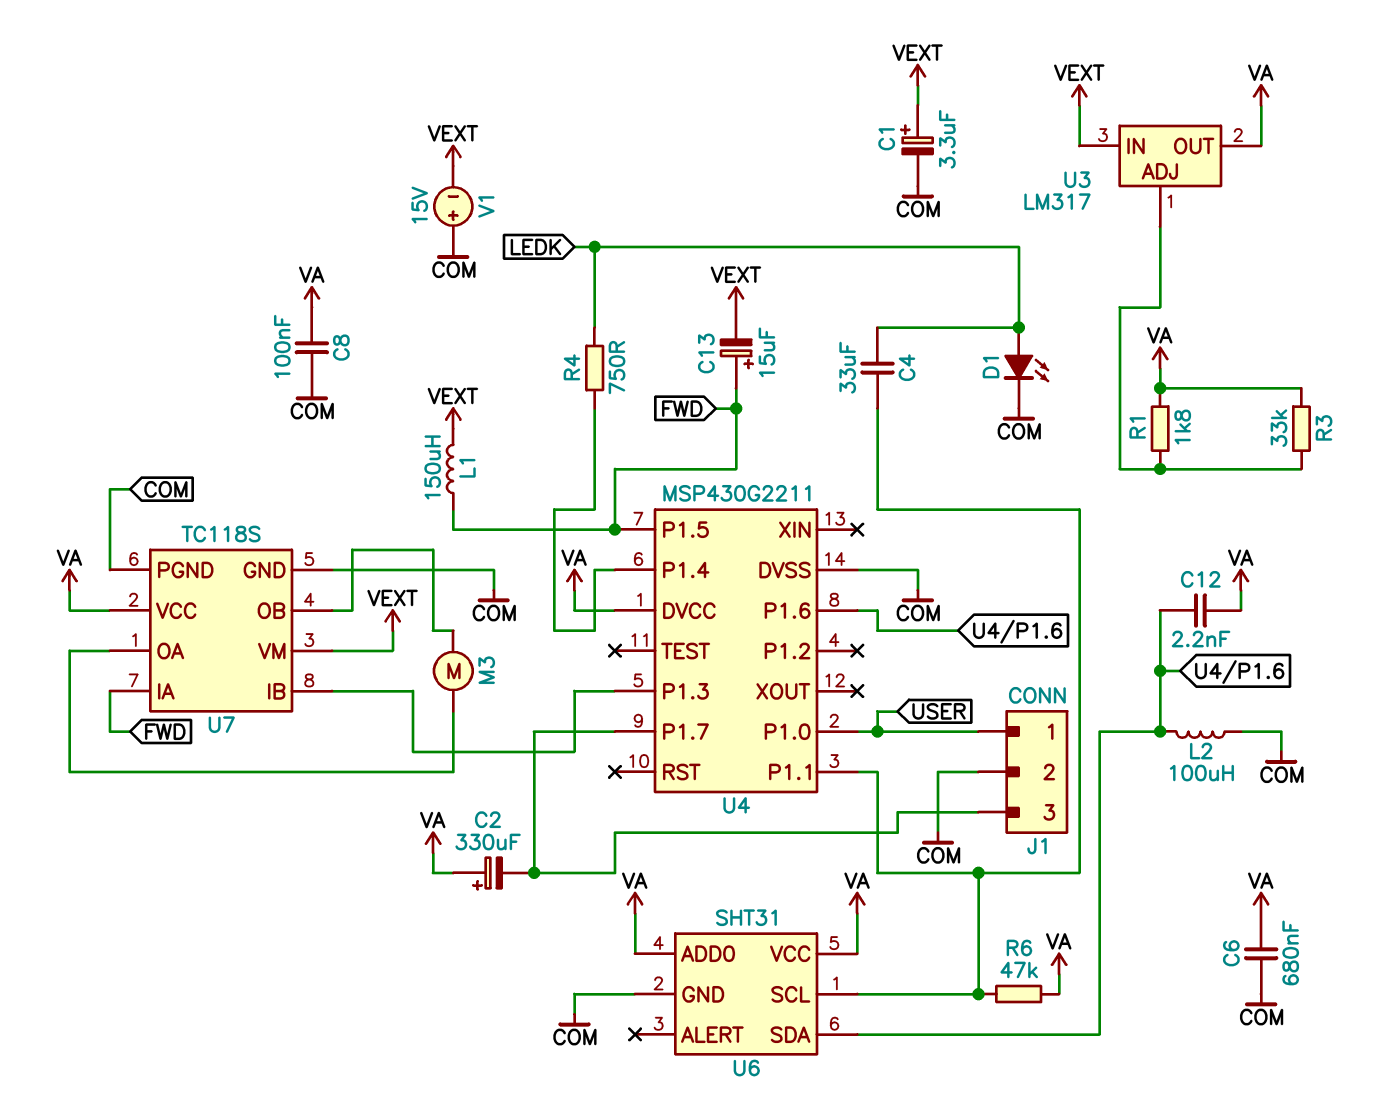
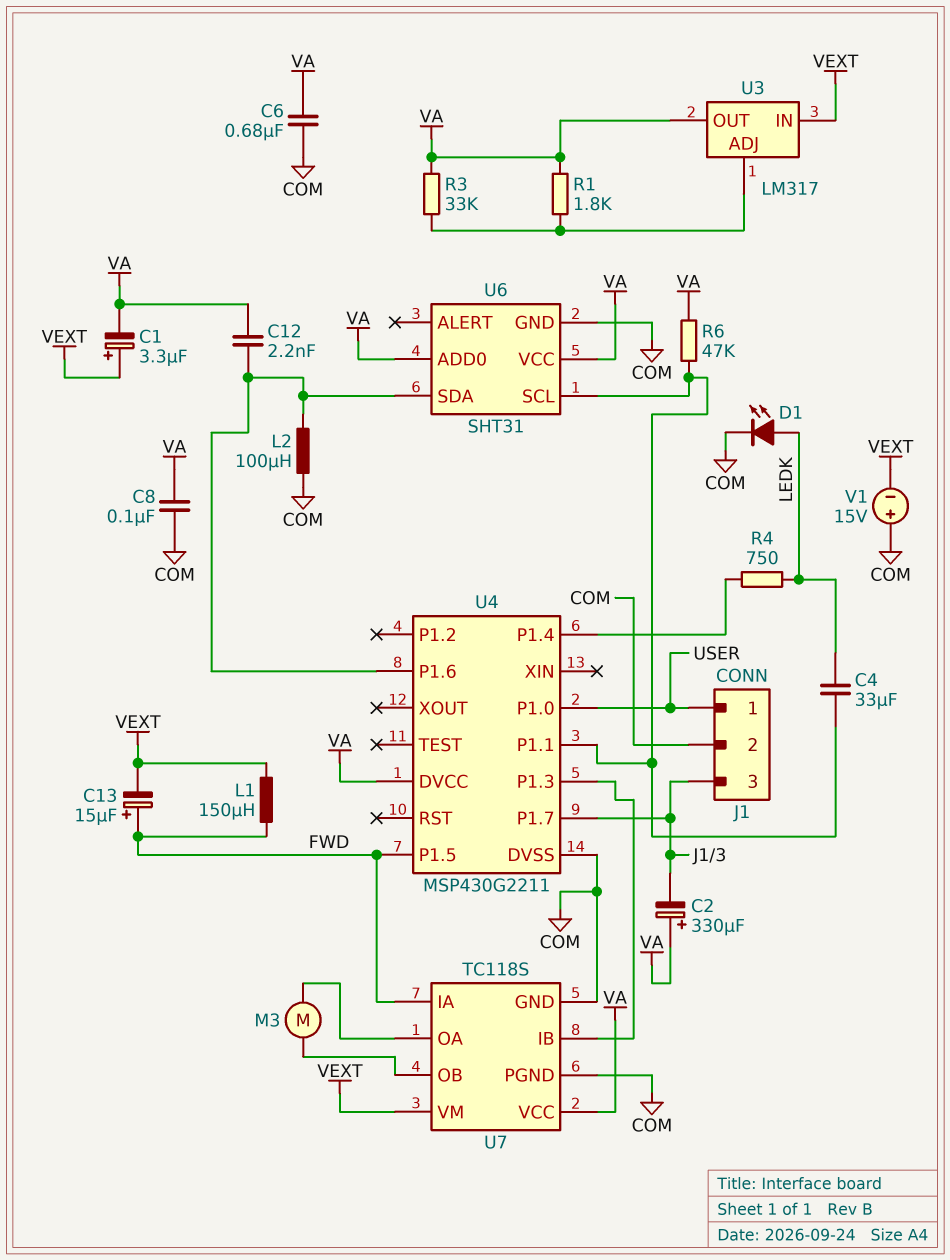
C1: 3.3uF (plus VEXT, minus COM) -> 3.3uF (plus VEXT, minus VA)

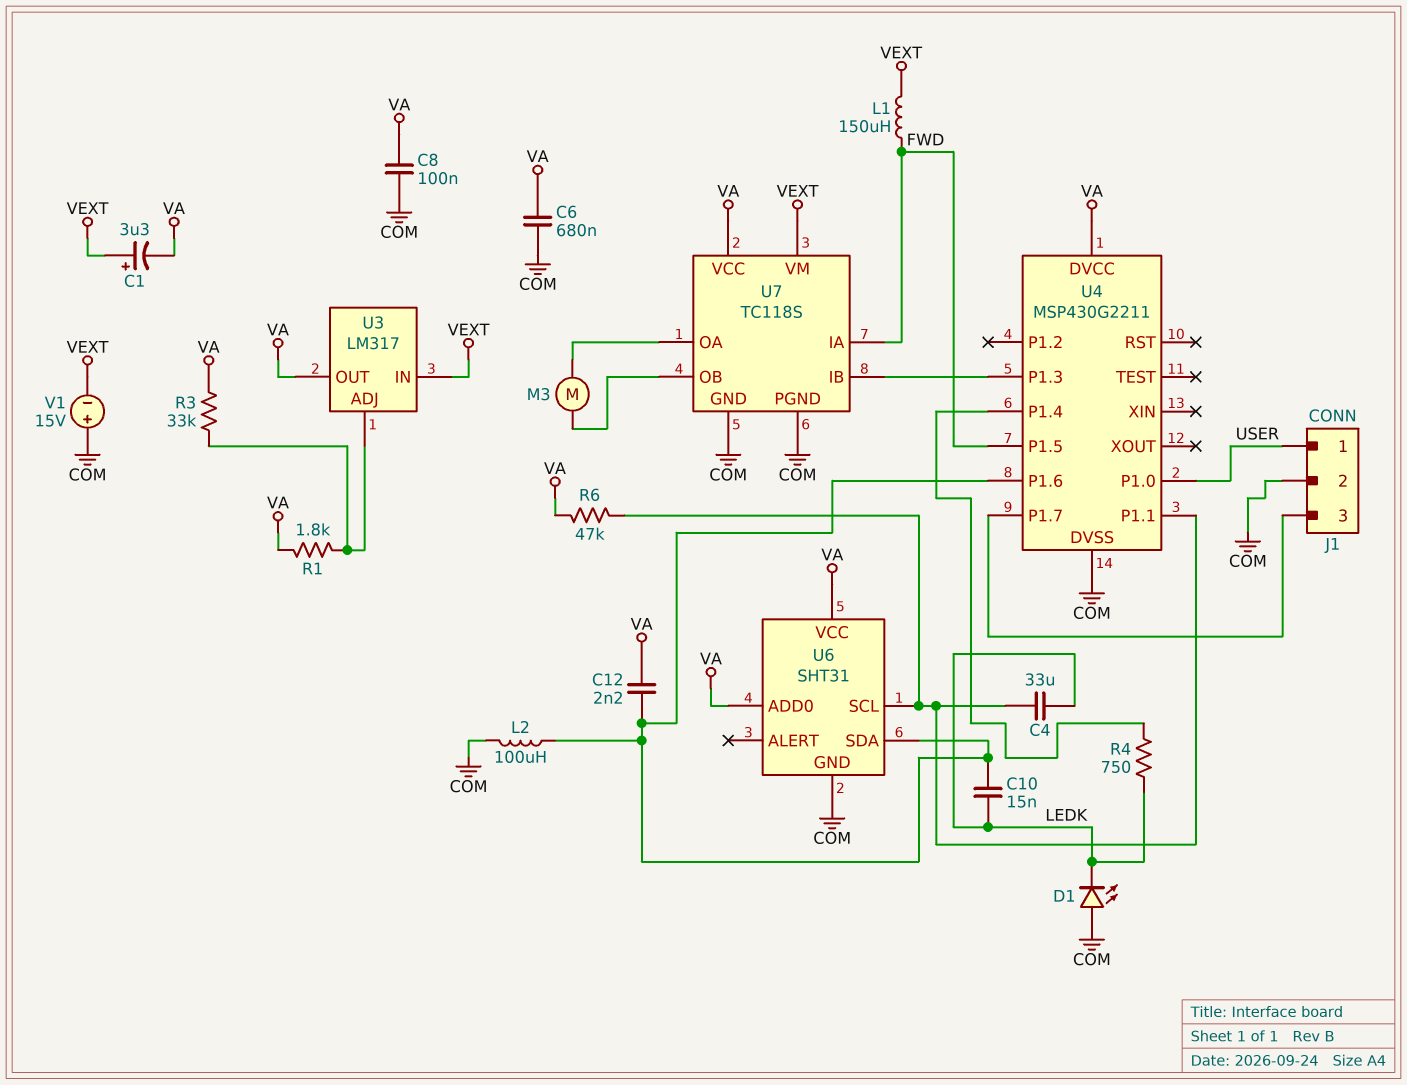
C2: 330uF (plus VA, minus J1/3) -> none
C10: none -> 15nF (LEDK, U4/P1.6)
C13: 15uF (plus FWD, minus VEXT) -> none
D1: LED (A LEDK, K COM) -> LED (A COM, K LEDK)

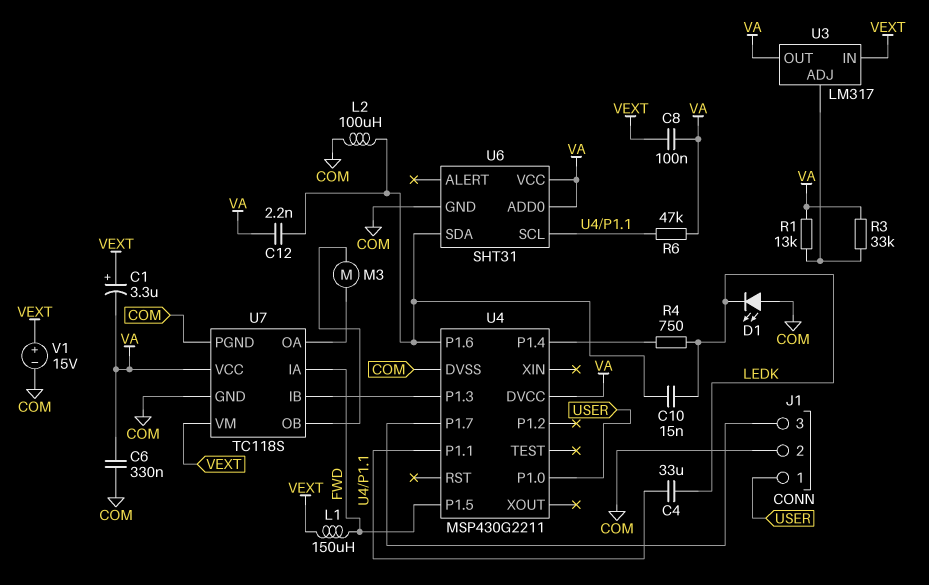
C6: 680nF (COM, VA) -> 330nF (COM, VA)
C8: 100nF (COM, VA) -> 100nF (VA, VEXT)
R1: 1.8k (U3/ADJ, VA) -> 13k (U3/ADJ, VA)
V1: 15V (plus COM, minus VEXT) -> 15V (plus VEXT, minus COM)

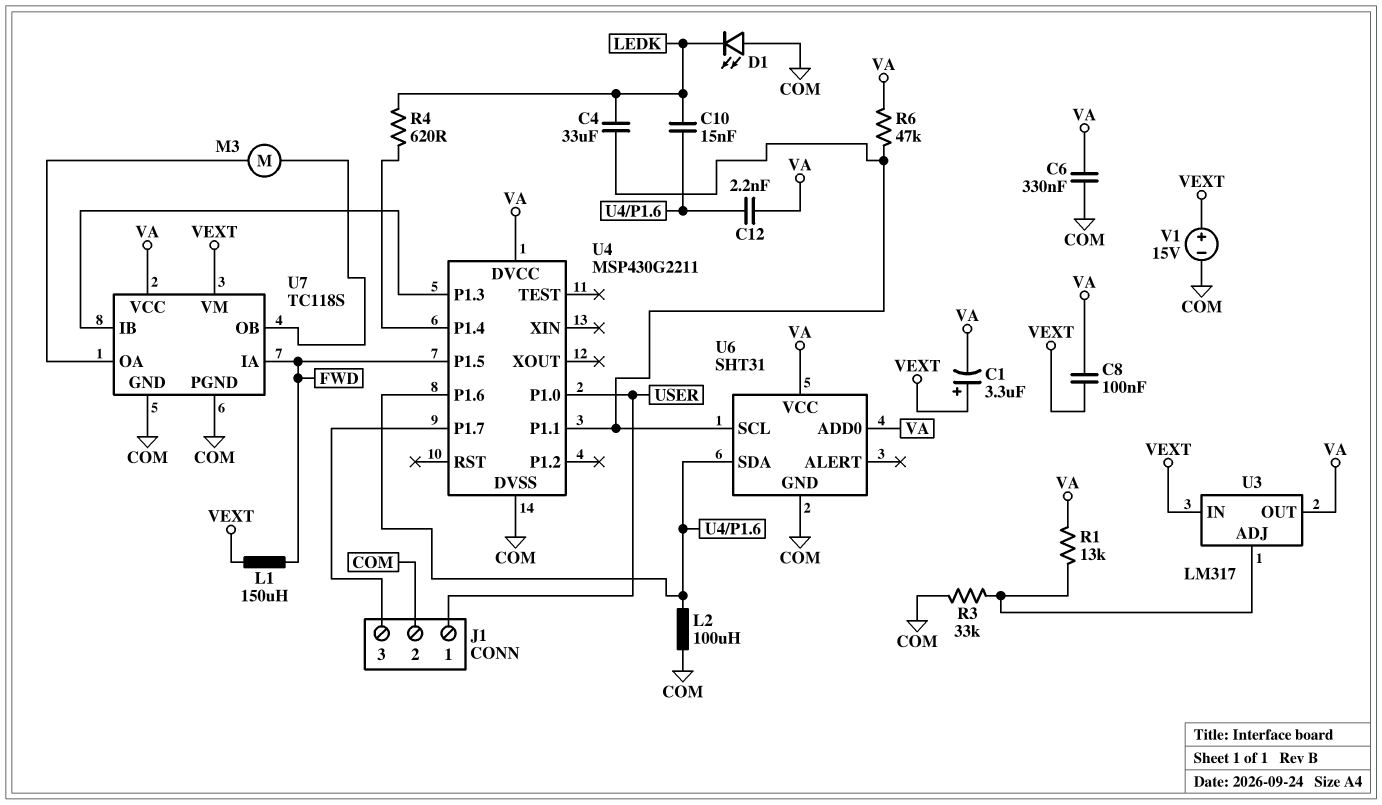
R3: 33k (U3/ADJ, VA) -> 33k (COM, U3/ADJ)
R4: 750 (LEDK, U4/P1.4) -> 620 (LEDK, U4/P1.4)

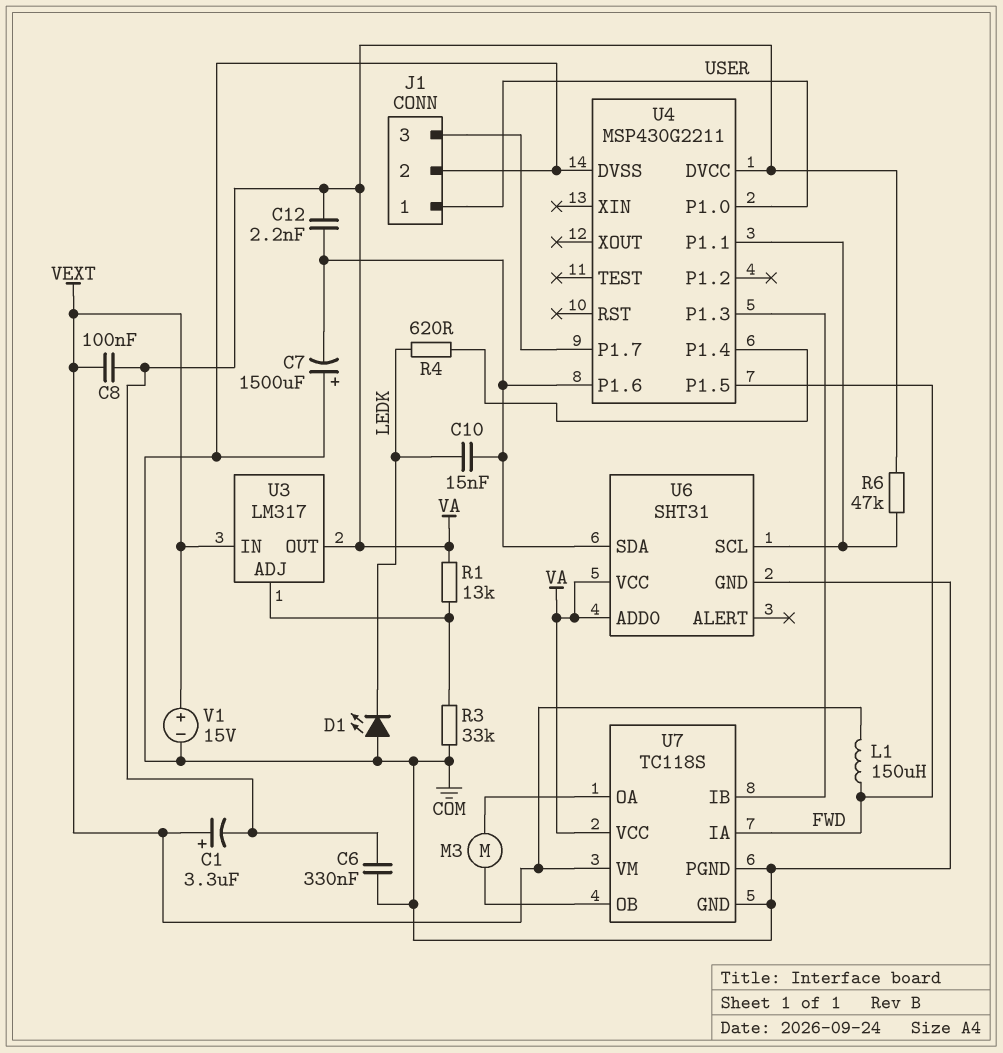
C4: 33uF (LEDK, U4/P1.1) -> none
C7: none -> 1500uF (plus COM, minus U4/P1.6)
L2: 100uH (COM, U4/P1.6) -> none

